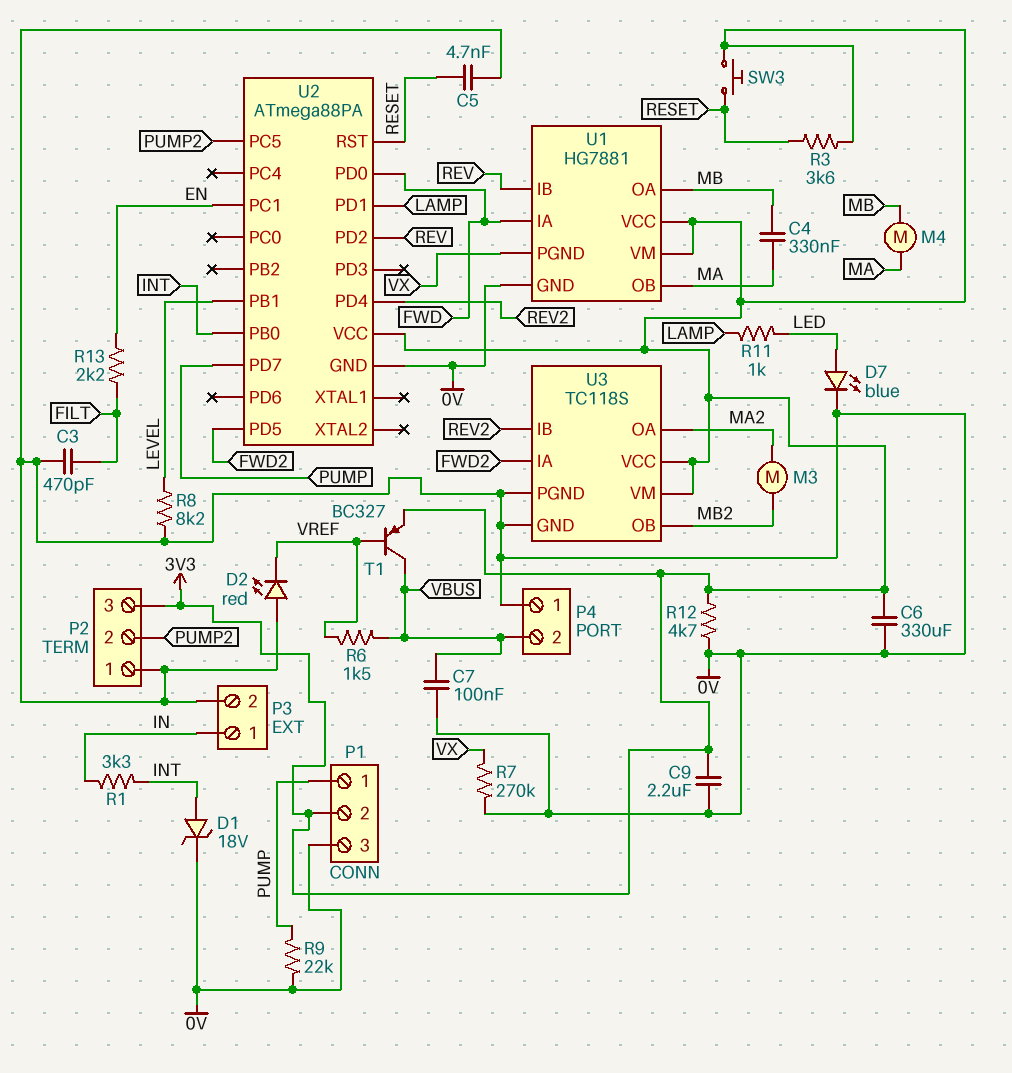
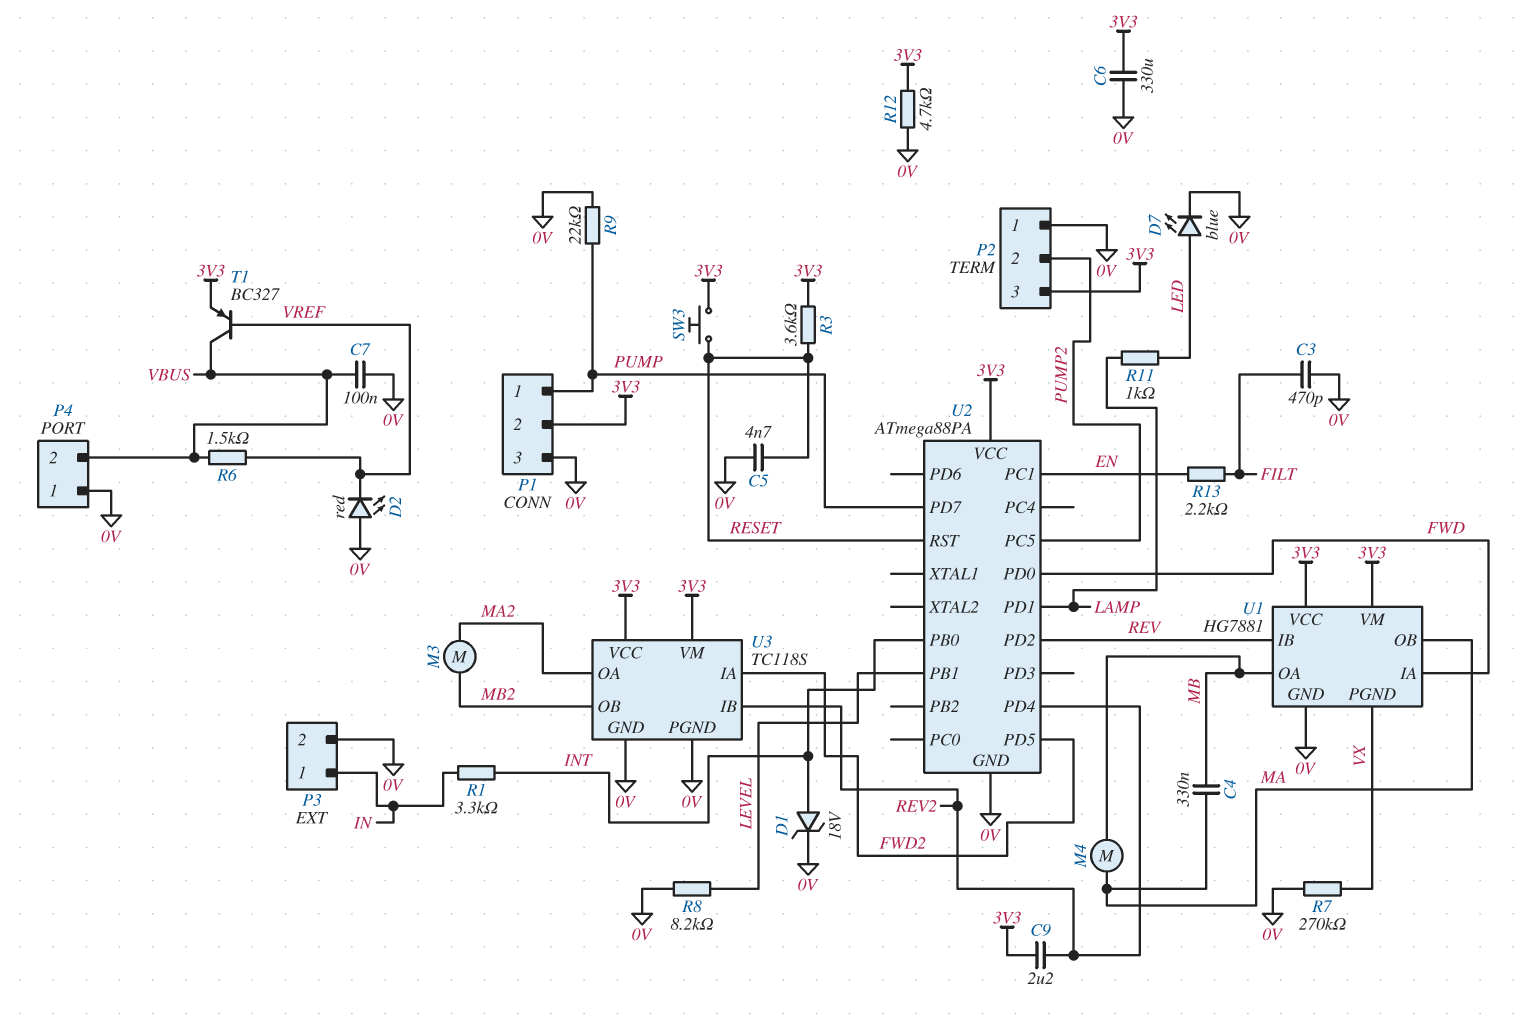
C9: 2.2uF (0V, 3V3) -> 2.2uF (3V3, REV2)

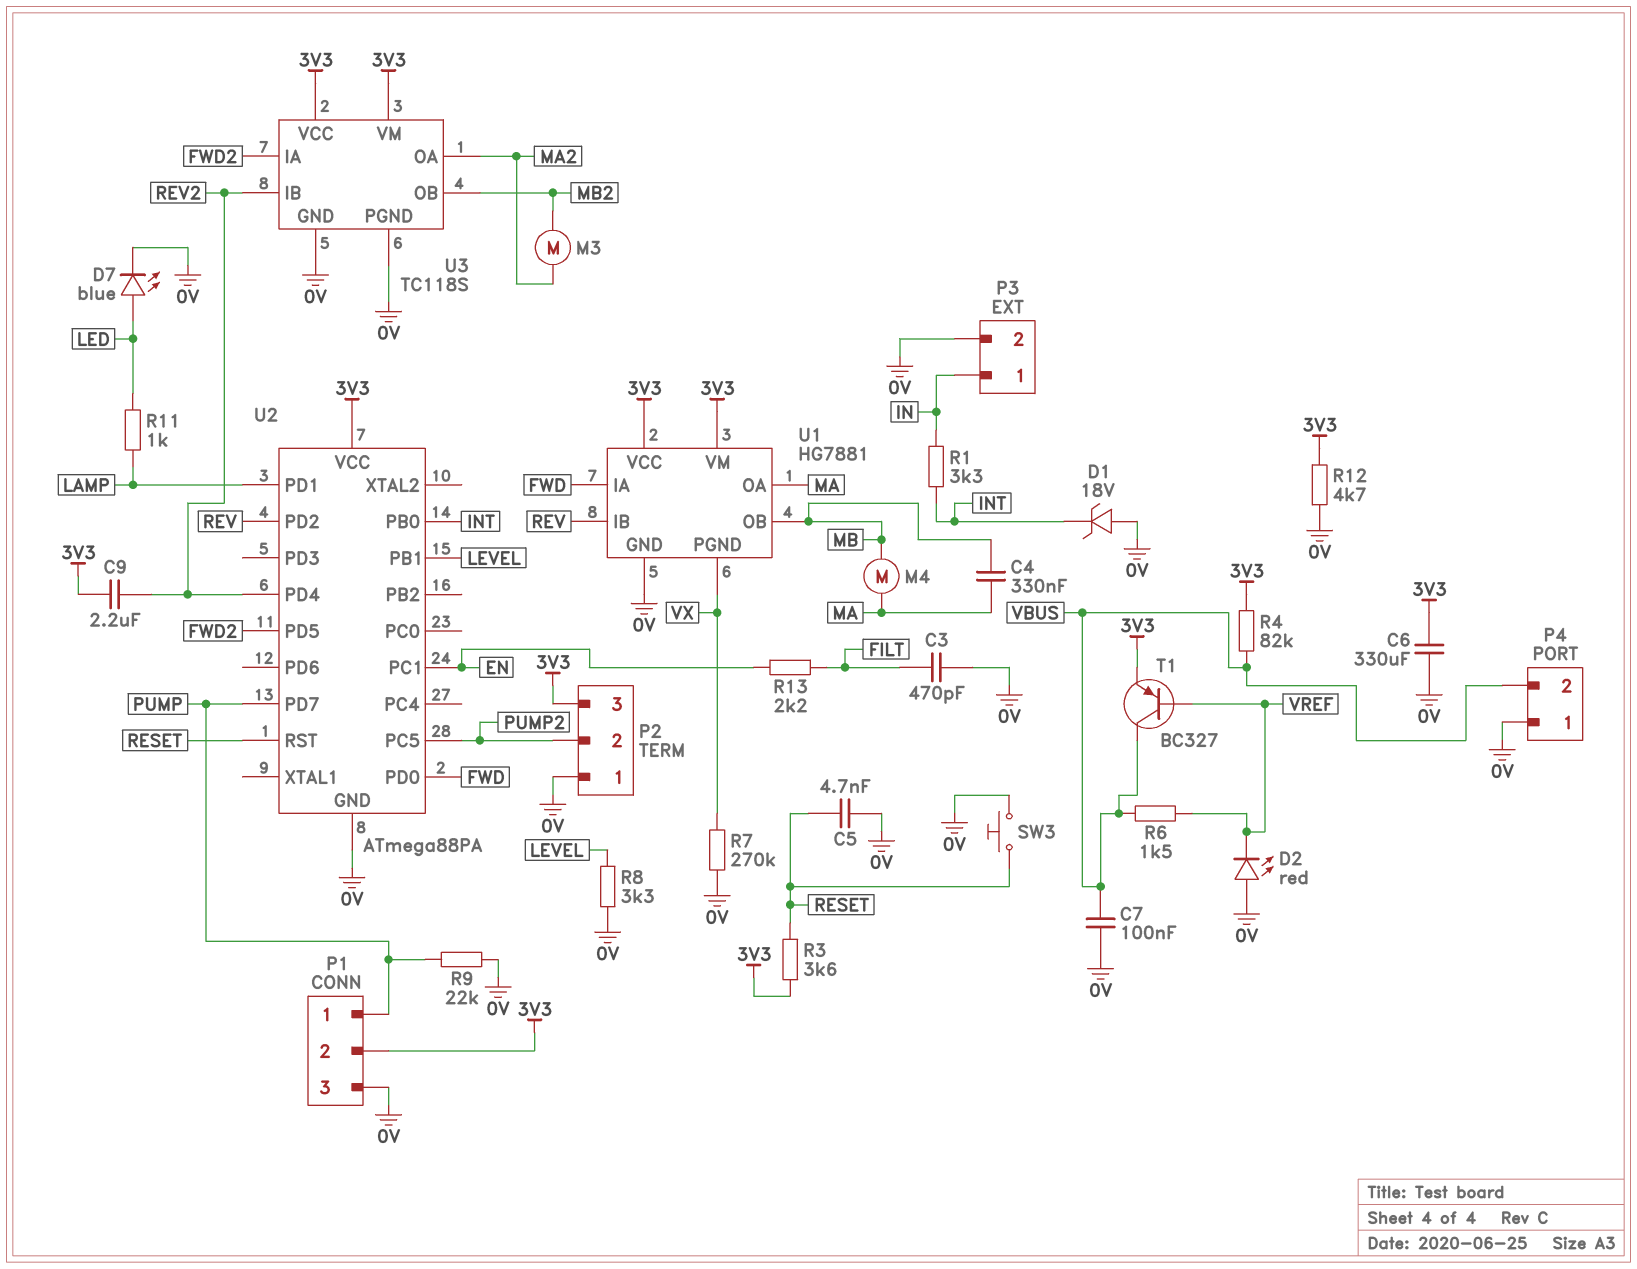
D1: zener 18V (A INT, K 0V) -> zener 18V (A 0V, K INT)
R4: none -> 82k (3V3, VBUS)
R8: 8.2k (0V, LEVEL) -> 3.3k (0V, LEVEL)
SW3: button (3V3, RESET) -> button (0V, RESET)
U1 pin OA: MB -> MA
U1 pin OB: MA -> MB

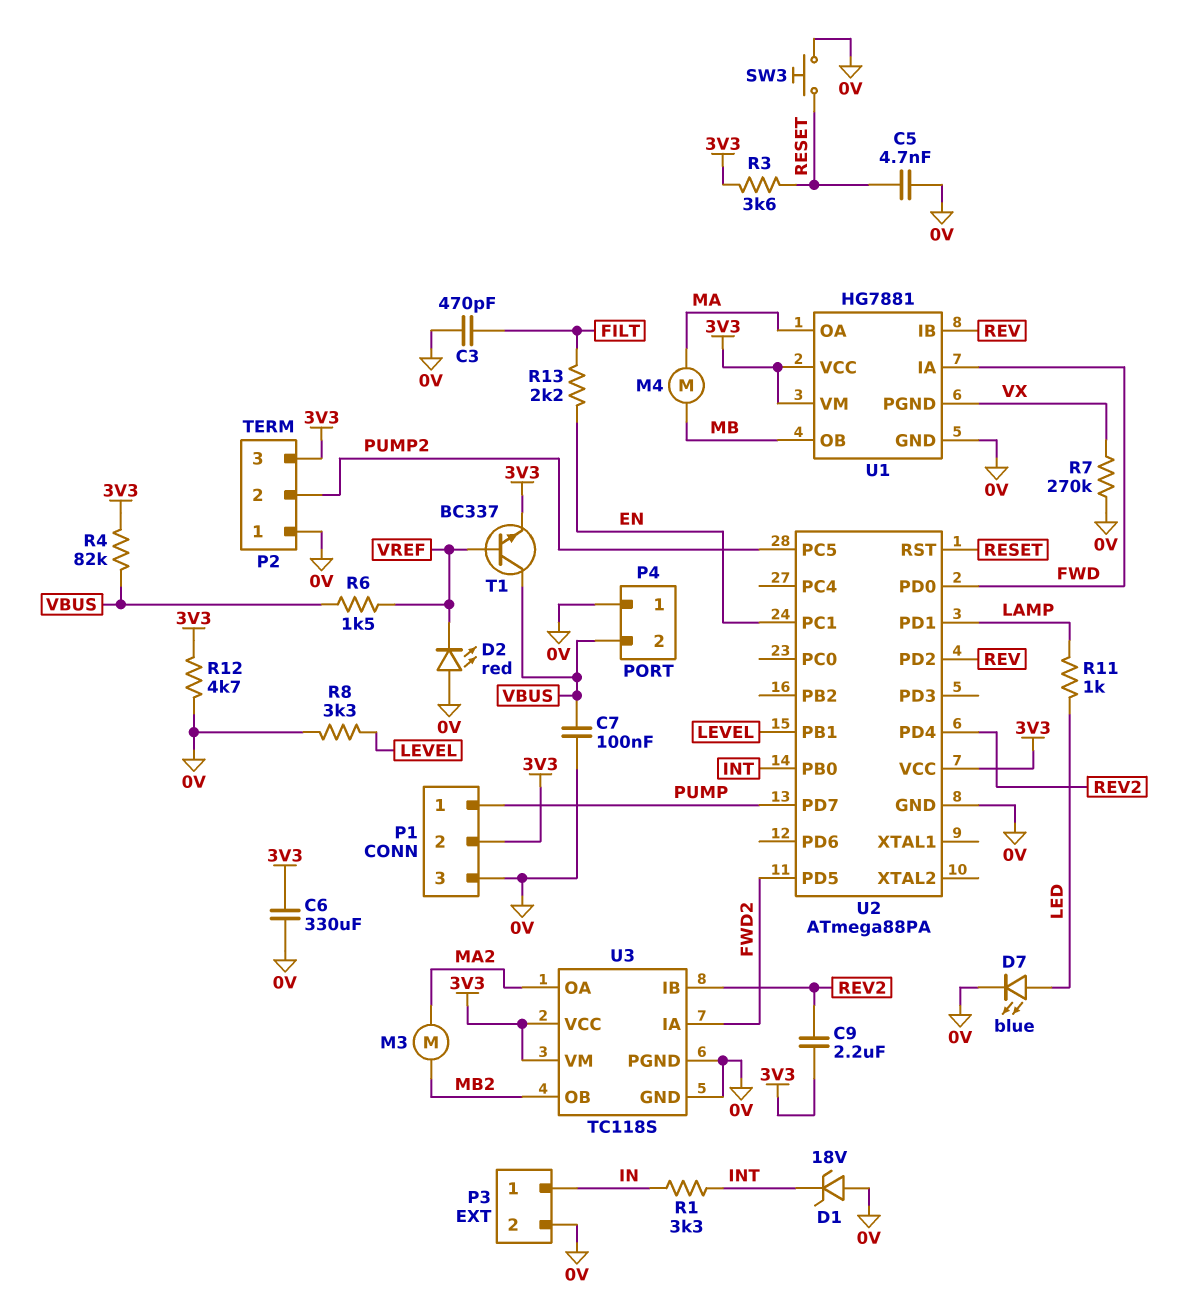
C4: 330nF (MA, MB) -> none
R9: 22k (0V, PUMP) -> none
T1: PNP BC327 (B VREF, C VBUS, E 3V3) -> NPN BC337 (B VREF, C VBUS, E 3V3)

